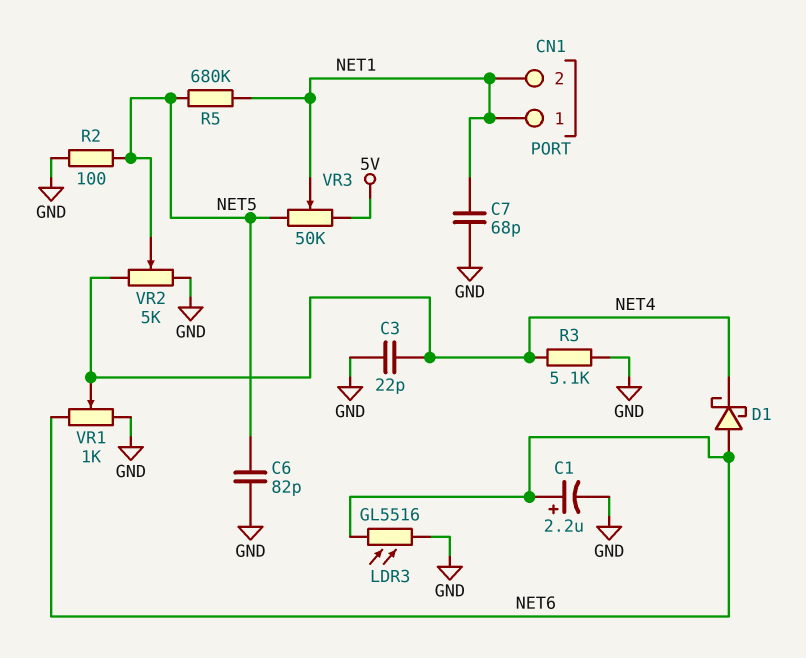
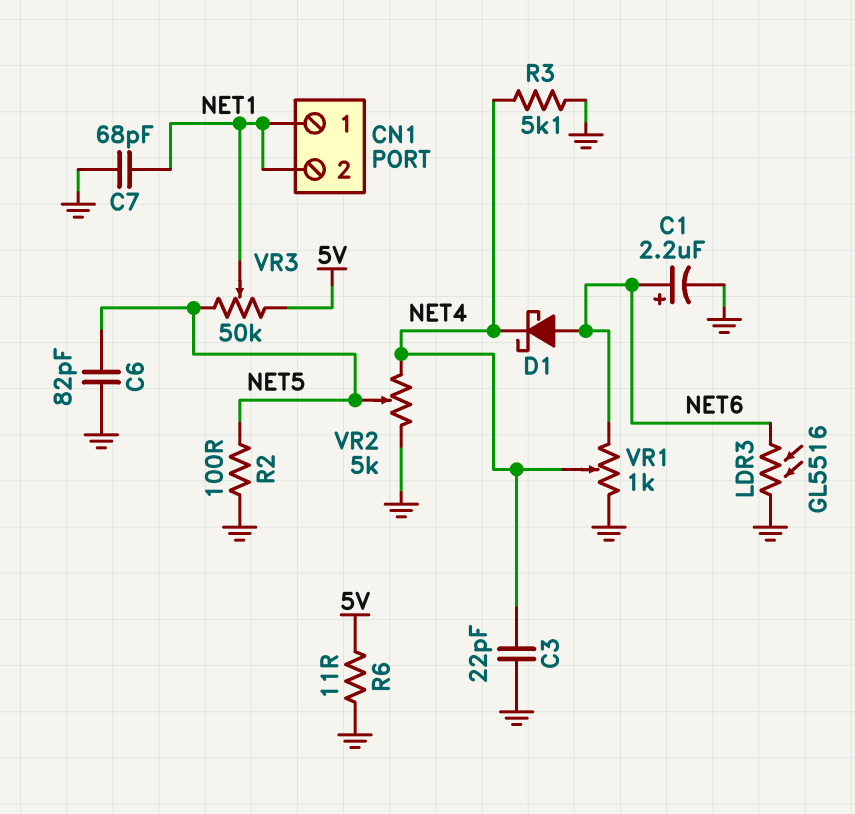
R5: 680k (NET1, NET5) -> none
R6: none -> 11 (5V, GND)

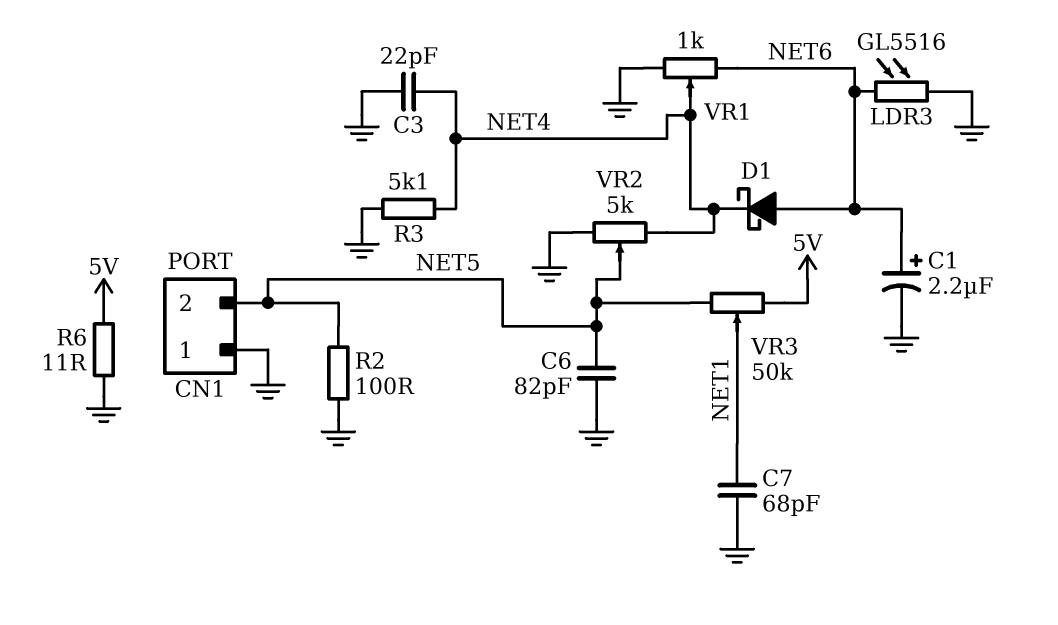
CN1 pin 1: NET1 -> GND
CN1 pin 2: NET1 -> NET5

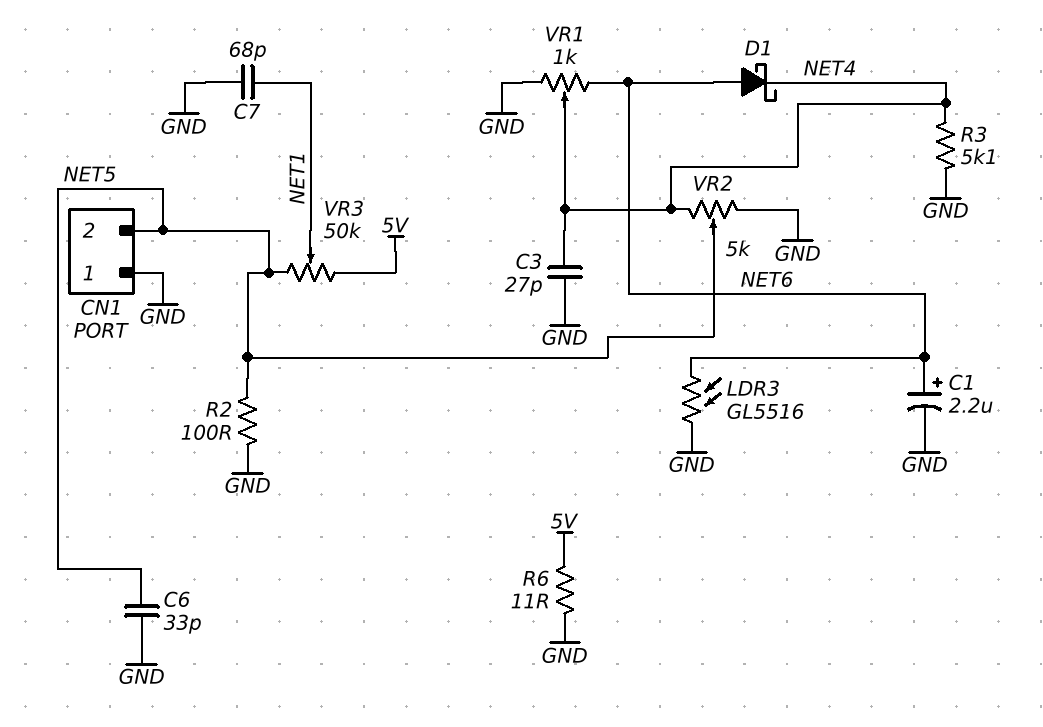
C3: 22pF (GND, NET4) -> 27pF (GND, NET4)
C6: 82pF (GND, NET5) -> 33pF (GND, NET5)

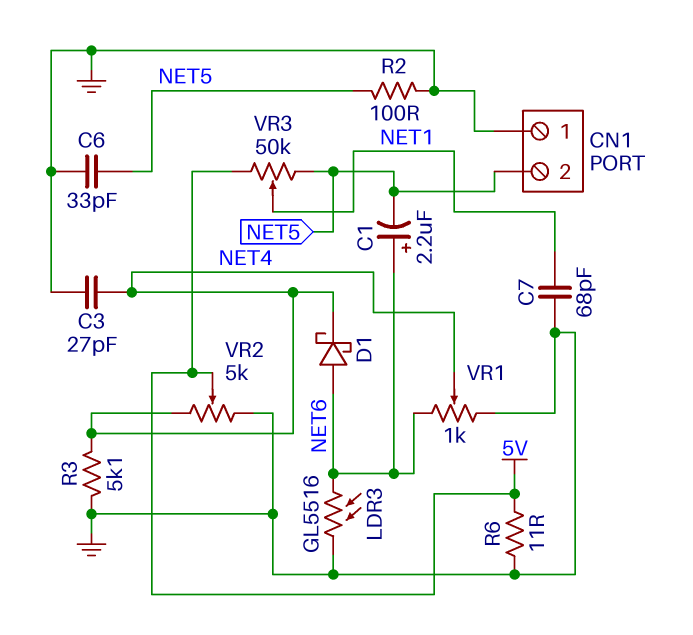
C1: 2.2uF (plus NET6, minus GND) -> 2.2uF (plus NET6, minus NET5)
VR2: 5k (GND, NET4, wiper NET5) -> 5k (GND, NET4, wiper 5V)

